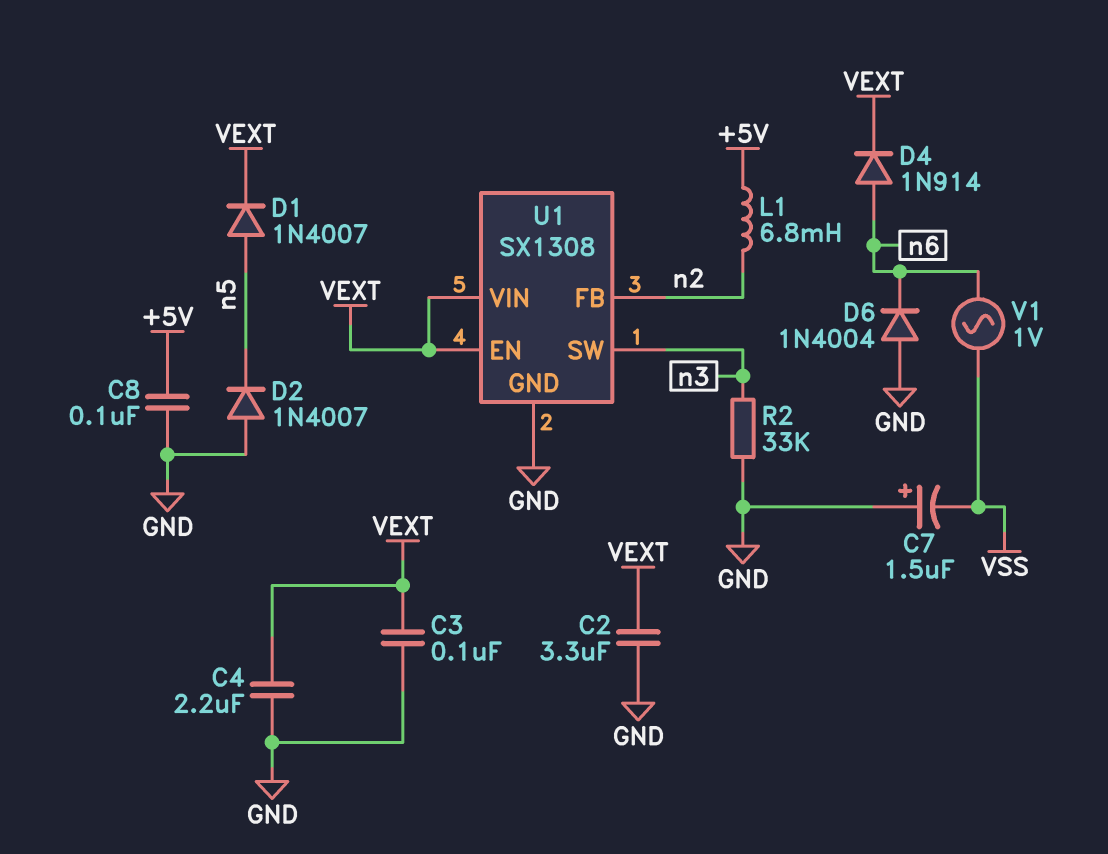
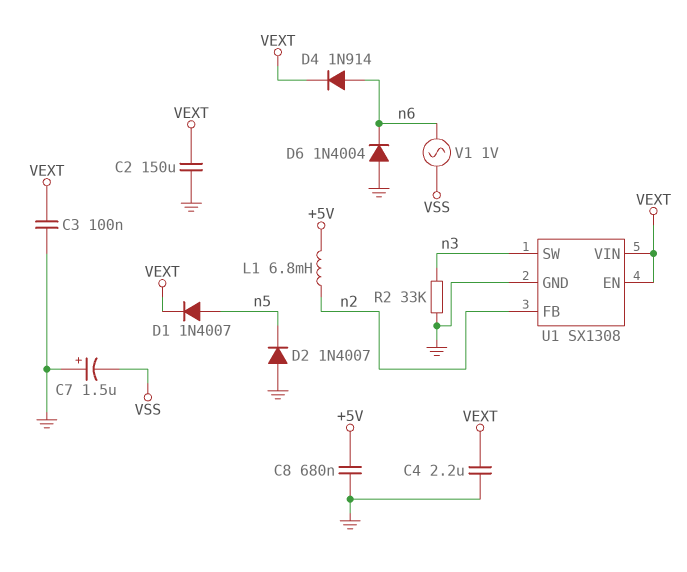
C2: 3.3uF (GND, VEXT) -> 150uF (GND, VEXT)
C8: 100nF (+5V, GND) -> 680nF (+5V, GND)

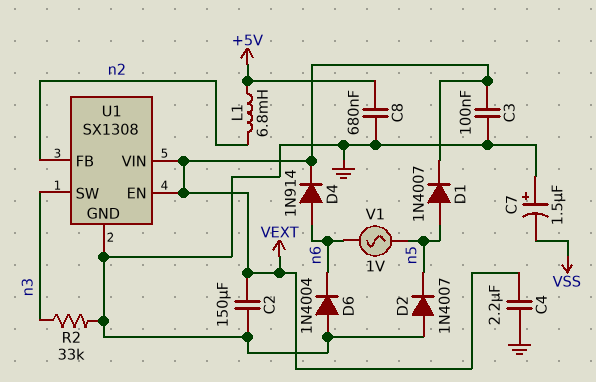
V1: AC 1V (VSS, n6) -> AC 1V (n5, n6)

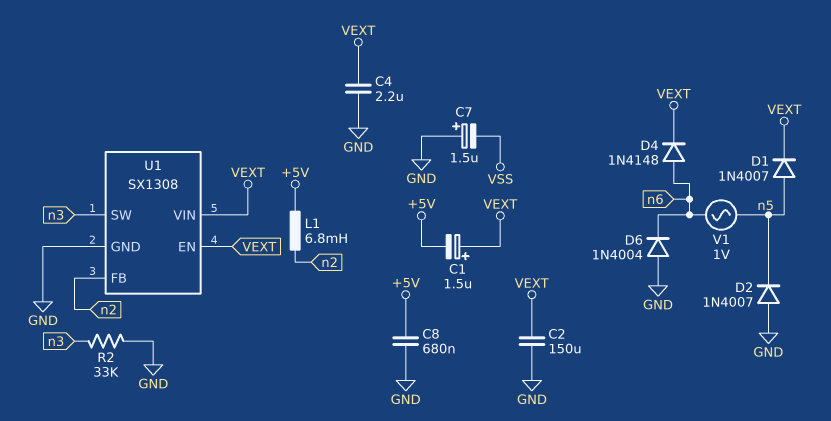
C1: none -> 1.5uF (plus VEXT, minus +5V)
C3: 100nF (GND, VEXT) -> none
D4: diode 1N914 (A n6, K VEXT) -> diode 1N4148 (A n6, K VEXT)

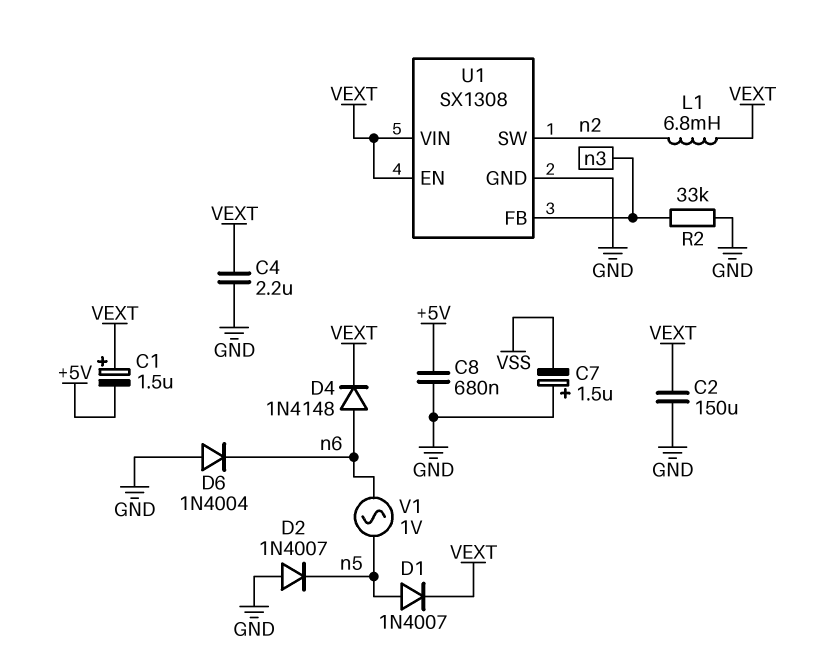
L1: 6.8mH (+5V, n2) -> 6.8mH (VEXT, n2)
U1 pin FB: n2 -> n3
U1 pin SW: n3 -> n2

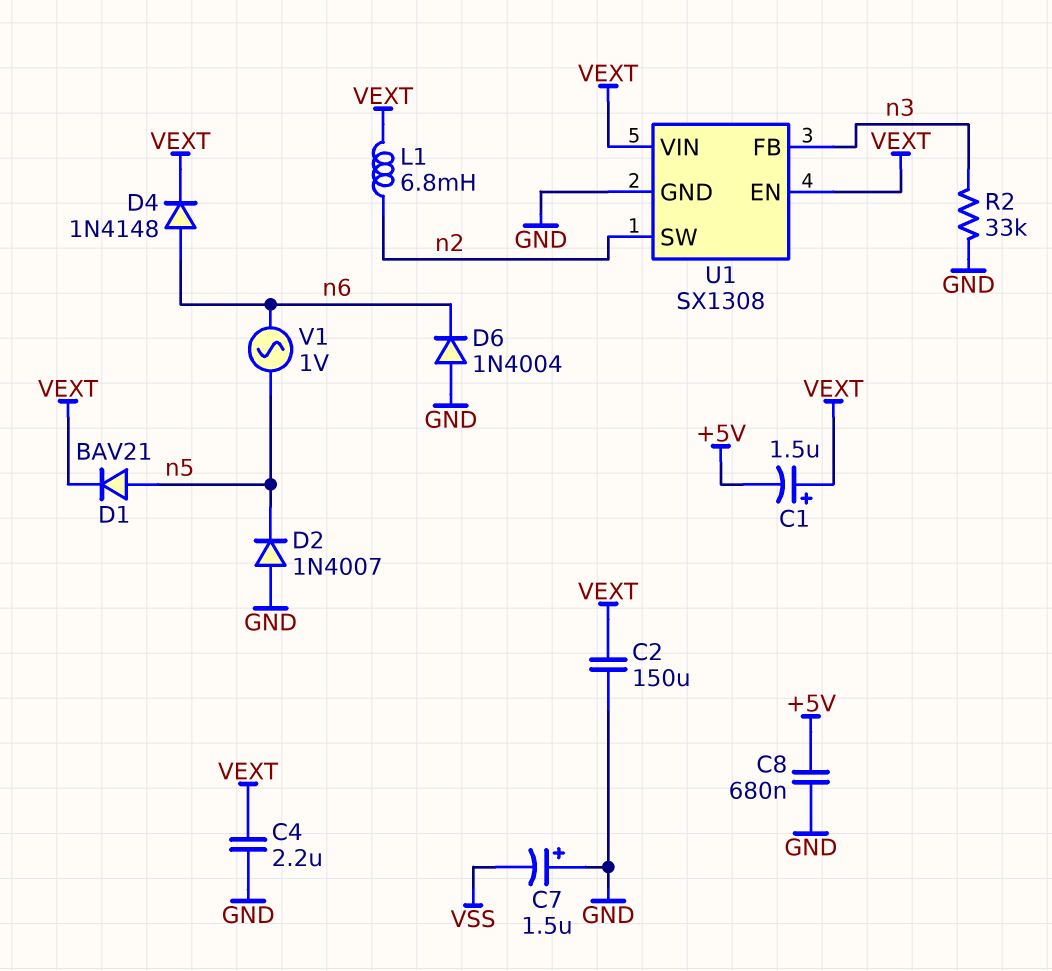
D1: diode 1N4007 (A n5, K VEXT) -> diode BAV21 (A n5, K VEXT)

